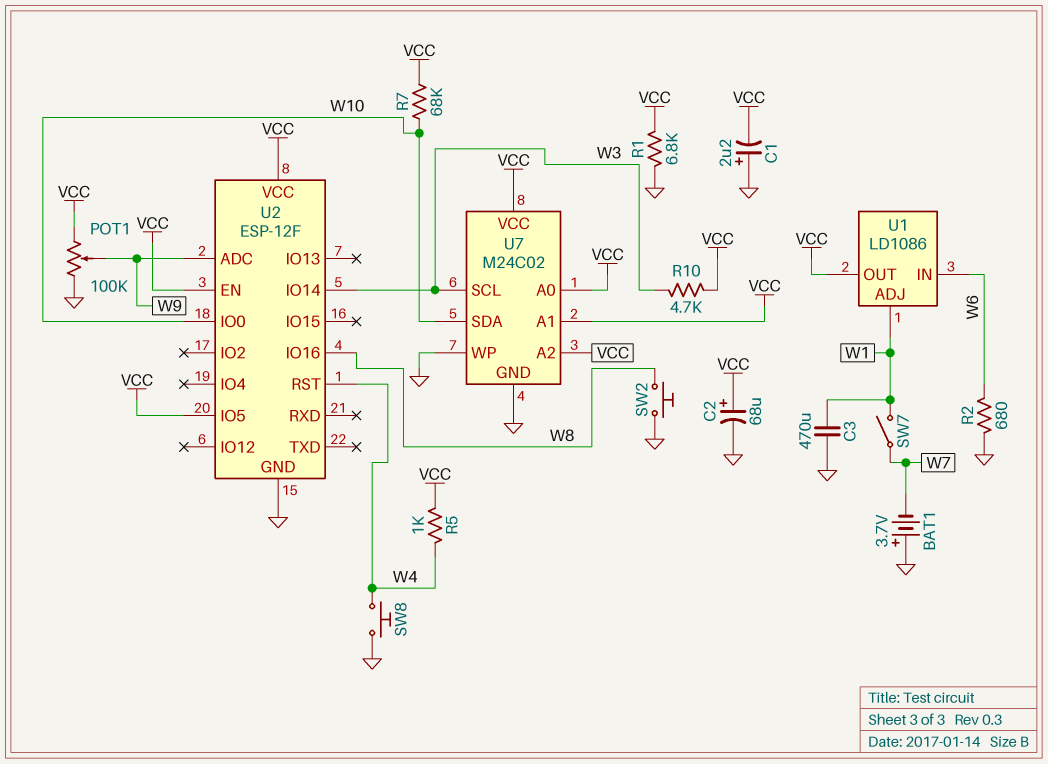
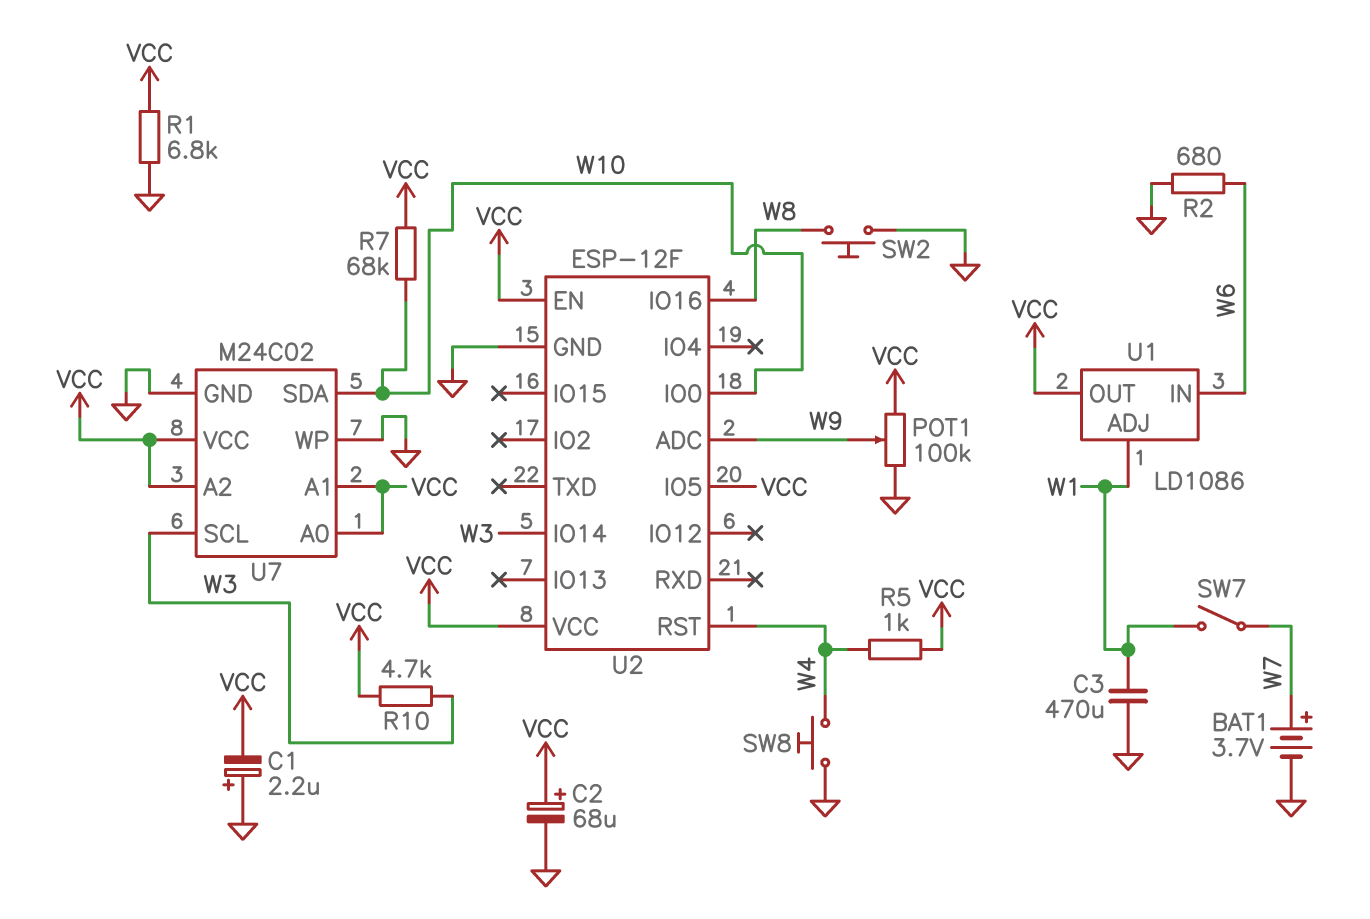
BAT1: 3.7V (plus GND, minus W7) -> 3.7V (plus W7, minus GND)

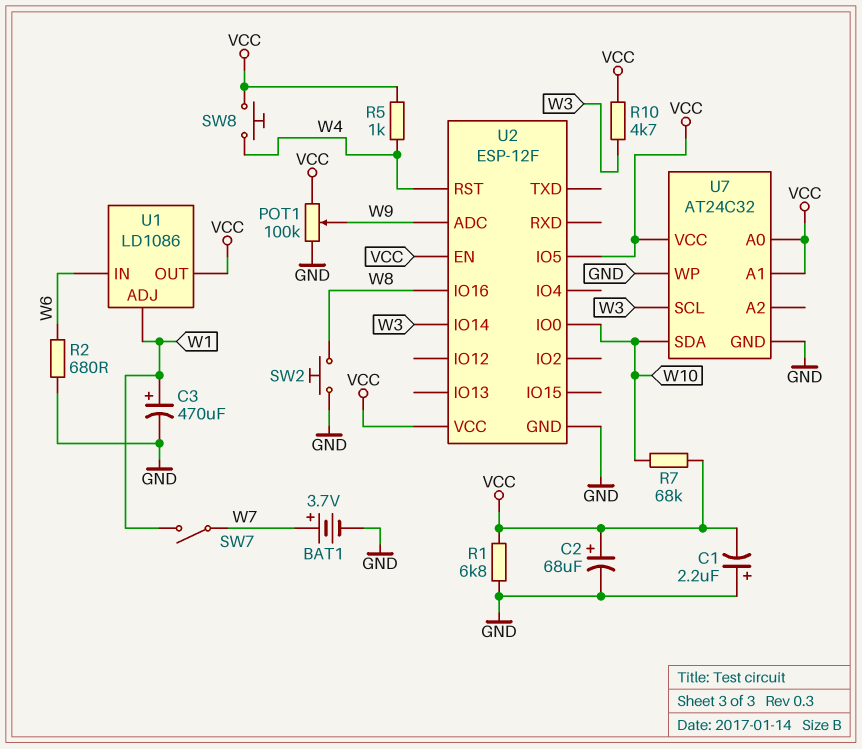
C3: 470uF (GND, W1) -> 470uF (plus W1, minus GND)
SW8: button (GND, W4) -> button (VCC, W4)
U7: M24C02 -> AT24C32
U7 pin A2: VCC -> none

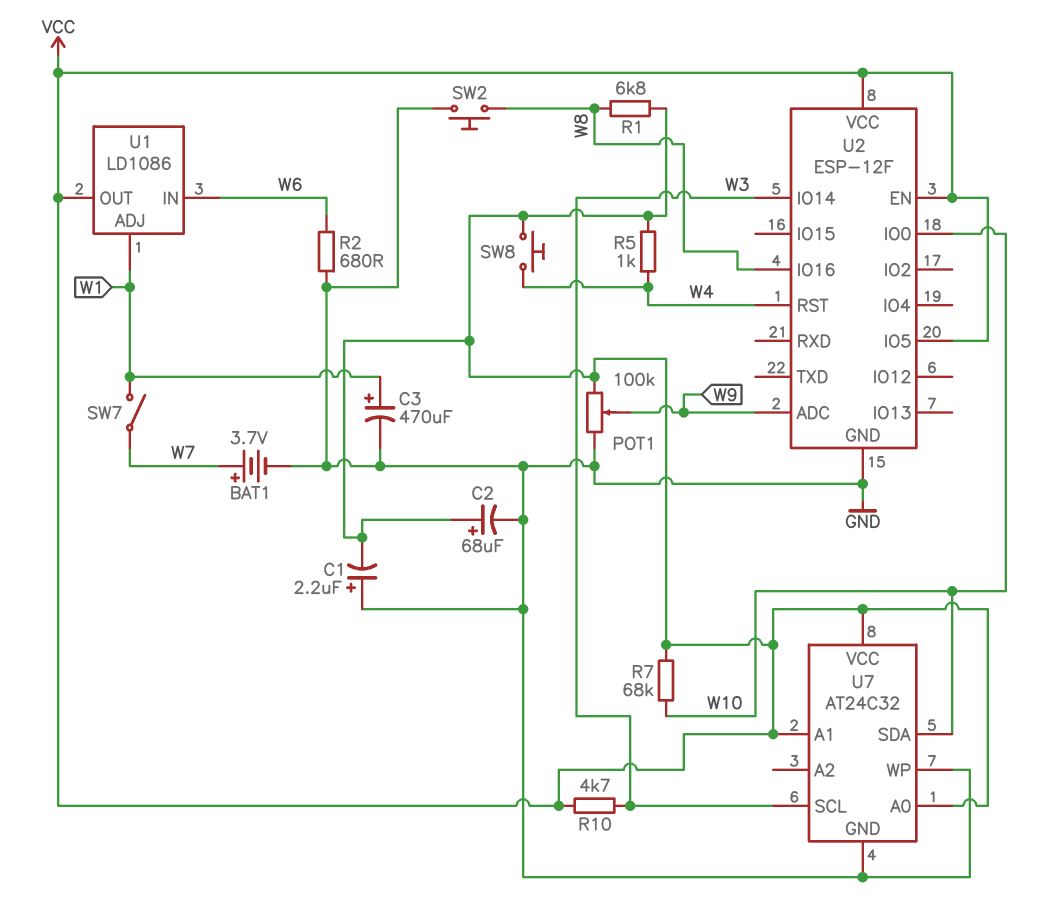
R1: 6.8k (GND, VCC) -> 6.8k (VCC, W8)

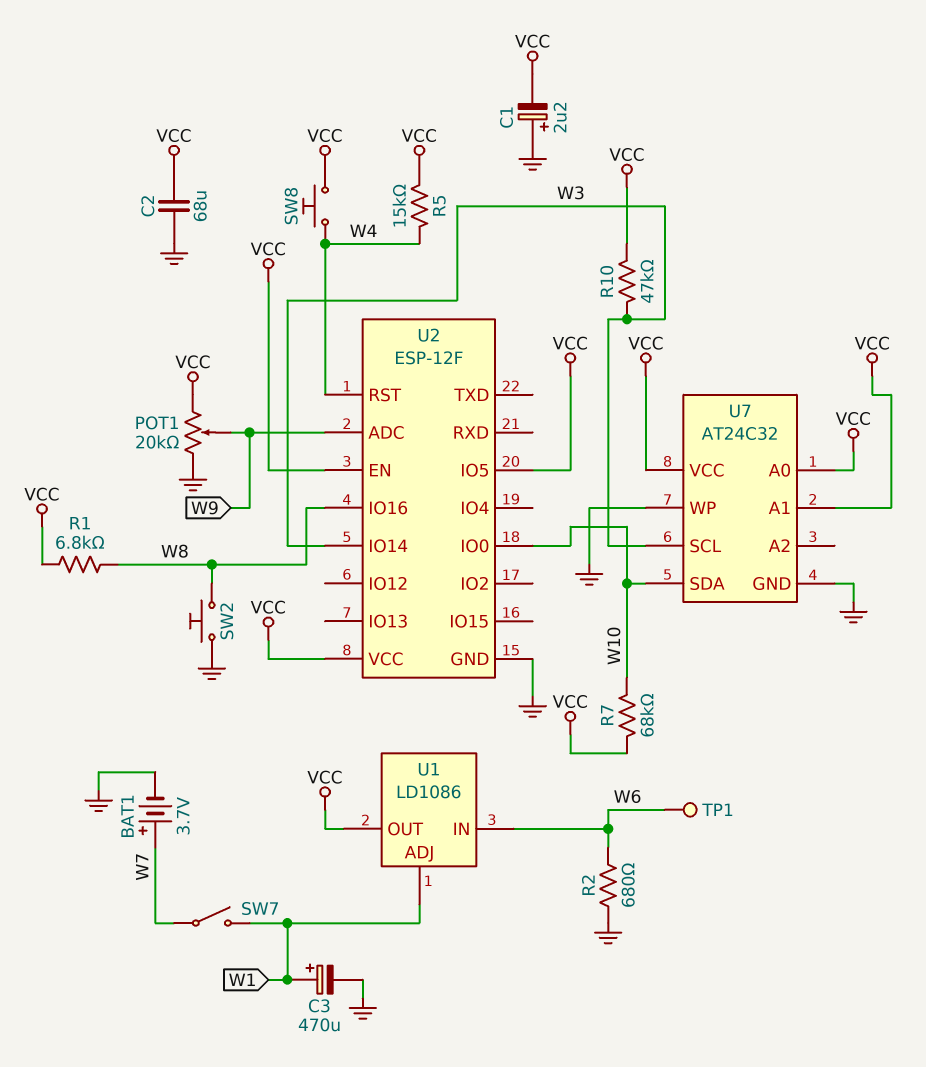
C2: 68uF (plus VCC, minus GND) -> 68uF (GND, VCC)
POT1: 100k (GND, VCC, wiper W9) -> 20k (GND, VCC, wiper W9)
R5: 1k (VCC, W4) -> 15k (VCC, W4)
R10: 4.7k (VCC, W3) -> 47k (VCC, W3)
TP1: none -> test point (W6)

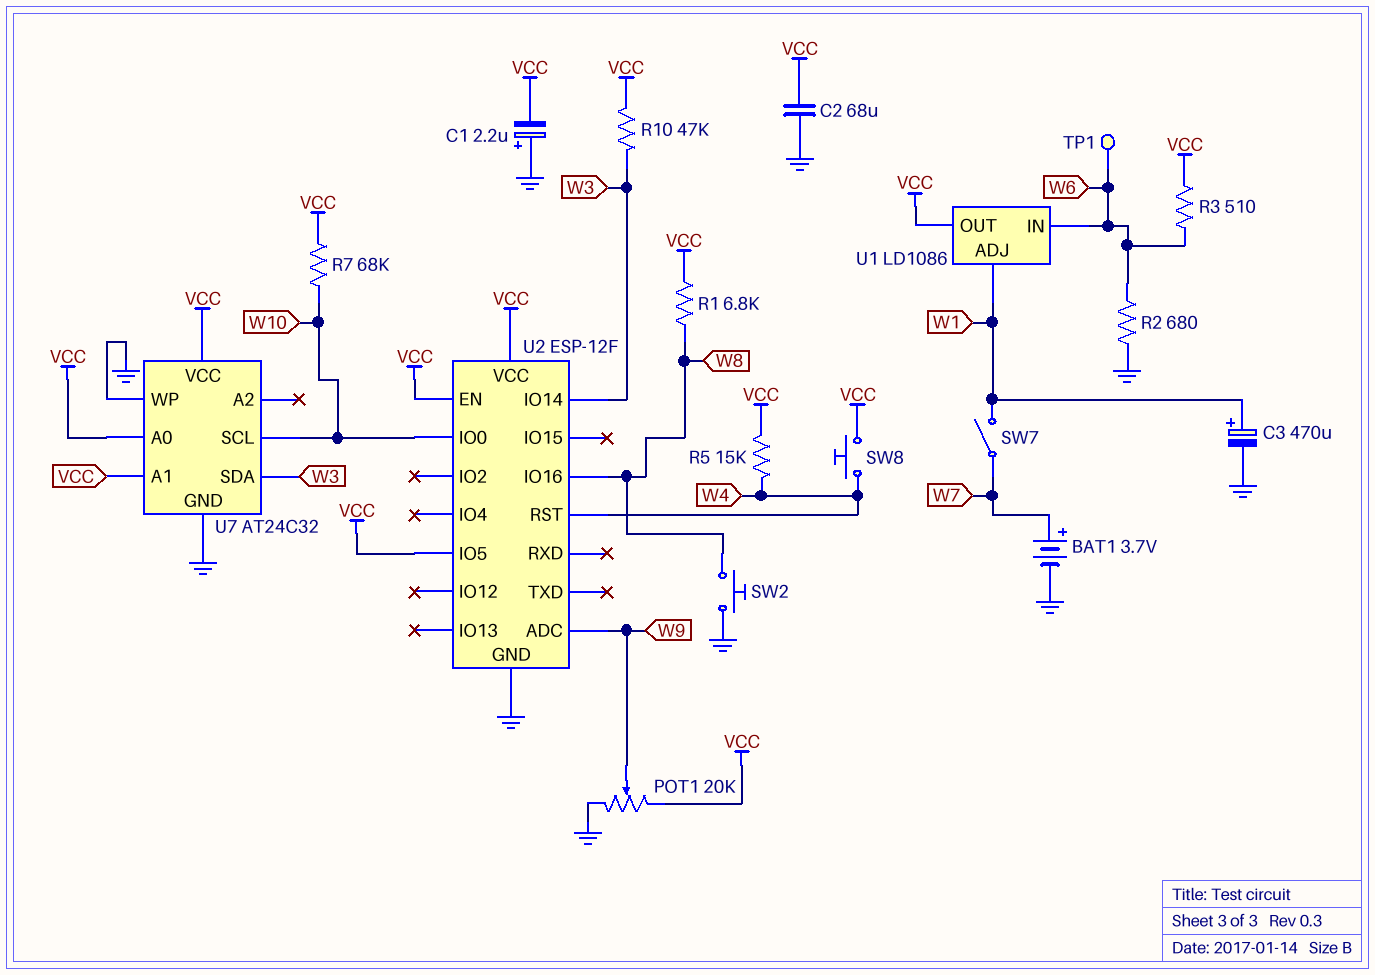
R3: none -> 510 (VCC, W6)
U7 pin SCL: W3 -> W10
U7 pin SDA: W10 -> W3

